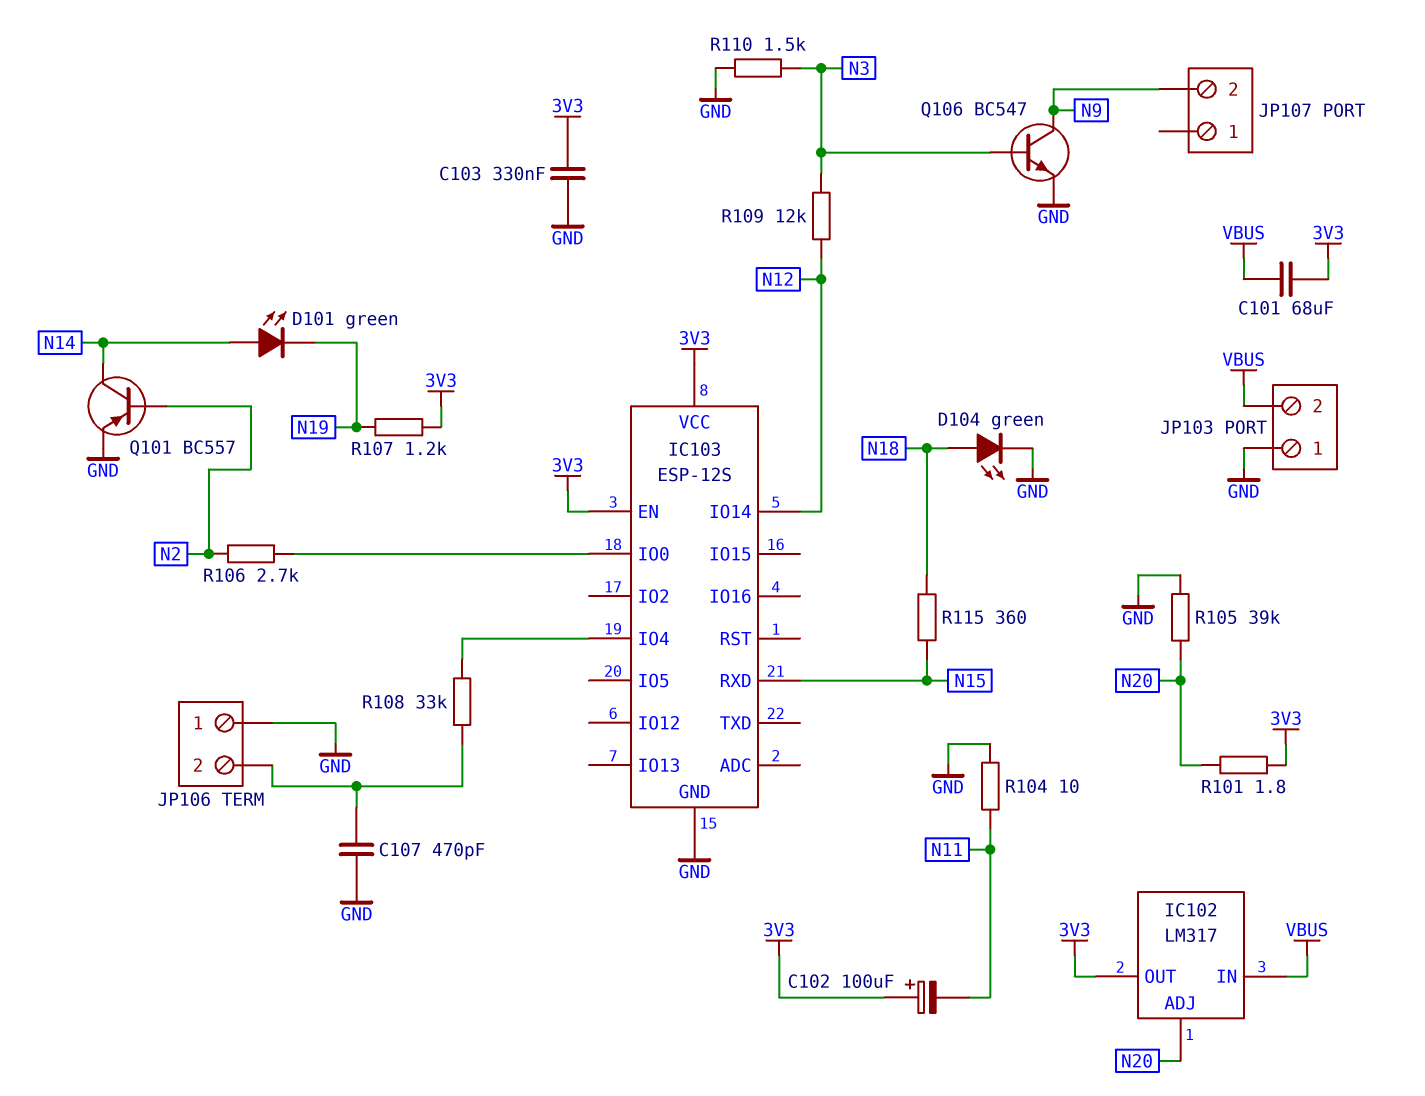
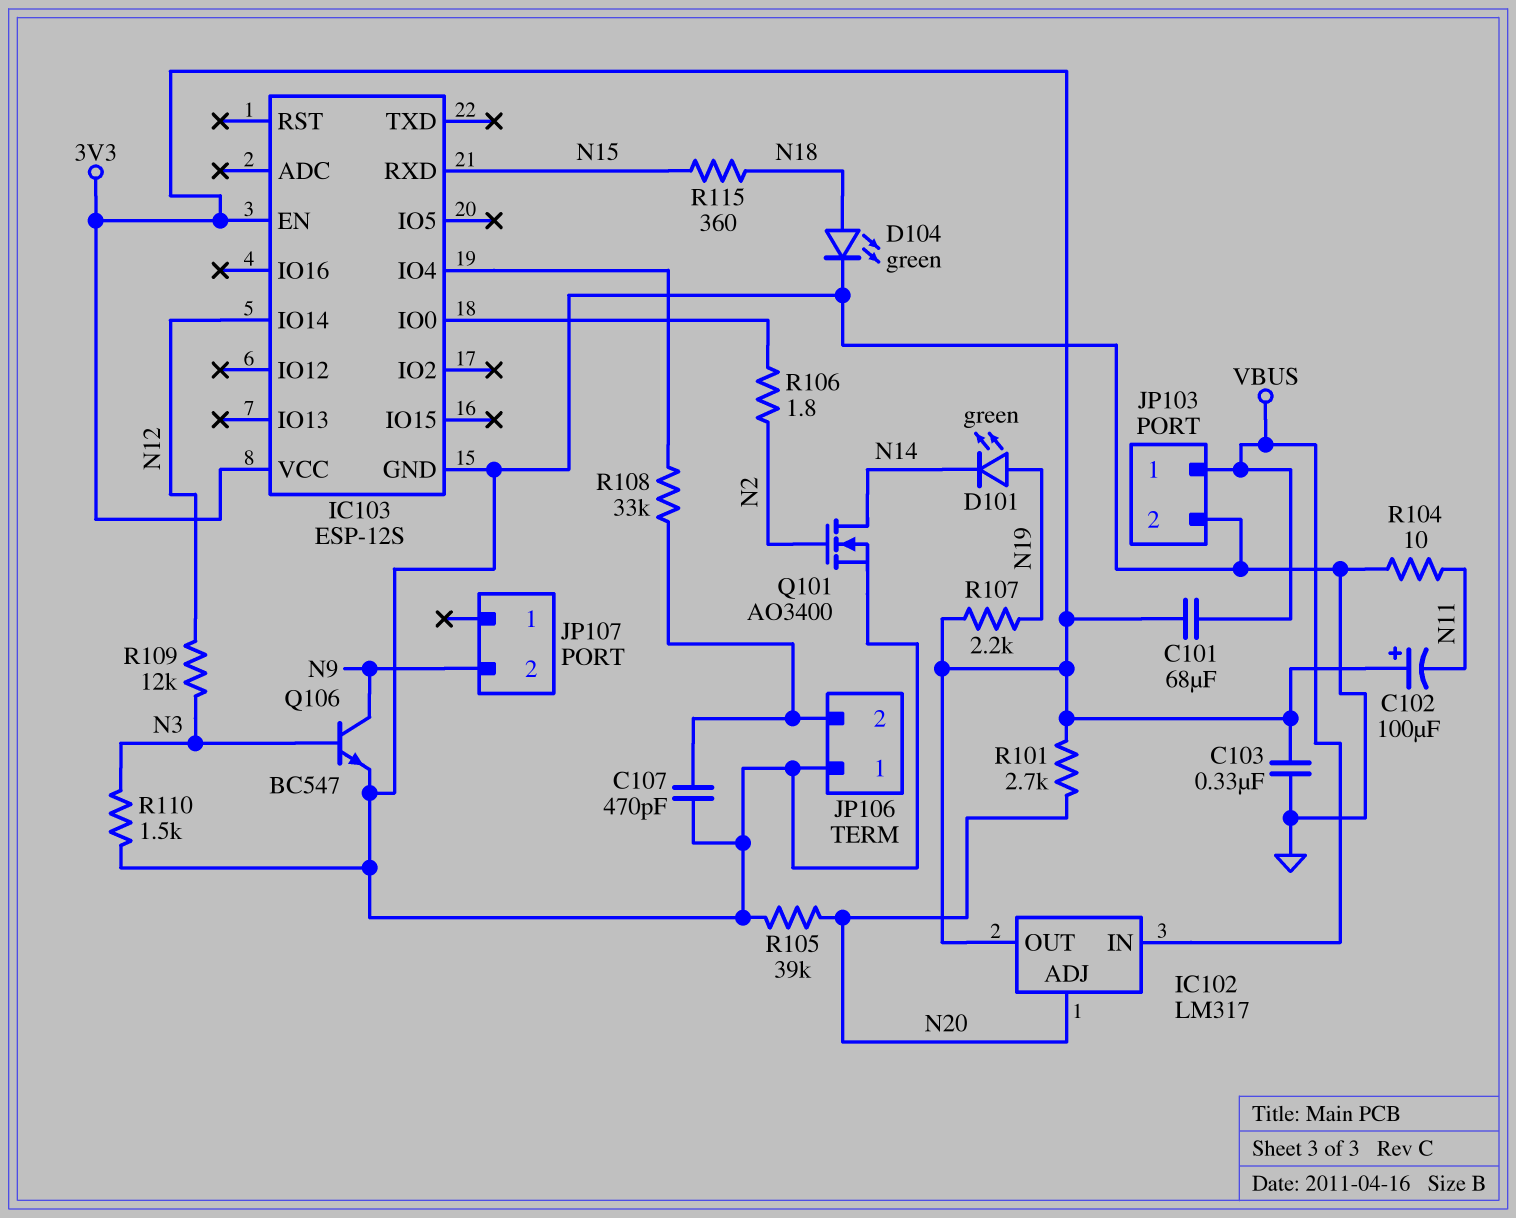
D101: LED green (A N14, K N19) -> LED green (A N19, K N14)
JP103 pin 1: GND -> VBUS
JP103 pin 2: VBUS -> GND
Q101: PNP BC557 (B N2, C N14, E GND) -> NMOS AO3400 (G N2, D N14, S GND)
R101: 1.8 (3V3, N20) -> 2.7k (3V3, N20)
R106: 2.7k (IC103/IO0, N2) -> 1.8 (IC103/IO0, N2)
R107: 1.2k (3V3, N19) -> 2.2k (3V3, N19)

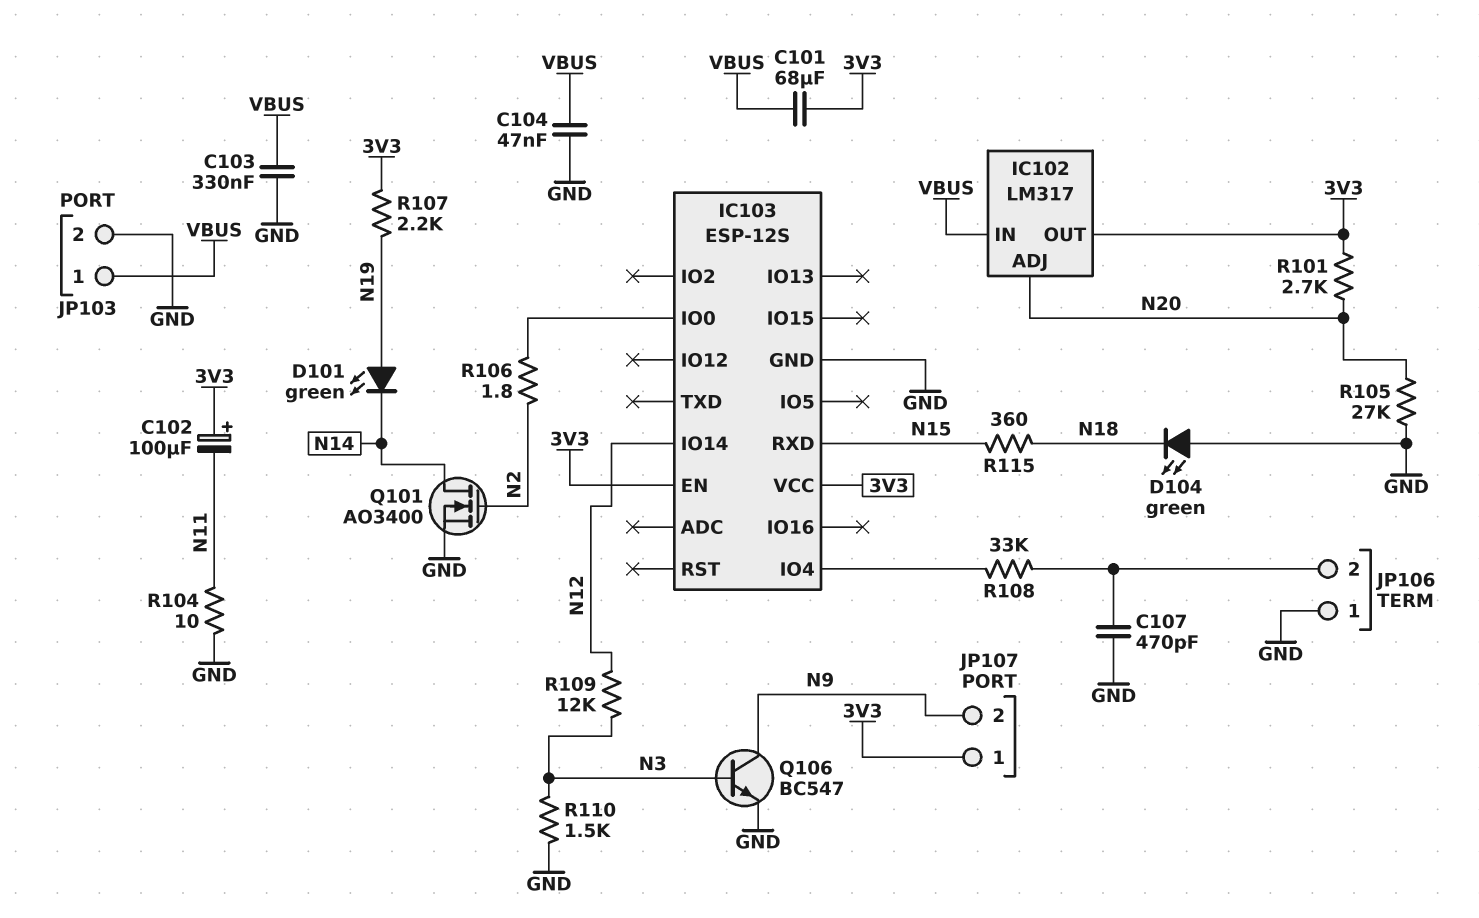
C103: 330nF (3V3, GND) -> 330nF (GND, VBUS)
C104: none -> 47nF (GND, VBUS)
D104: LED green (A N18, K GND) -> LED green (A GND, K N18)
JP107 pin 1: none -> 3V3
R105: 39k (GND, N20) -> 27k (GND, N20)

